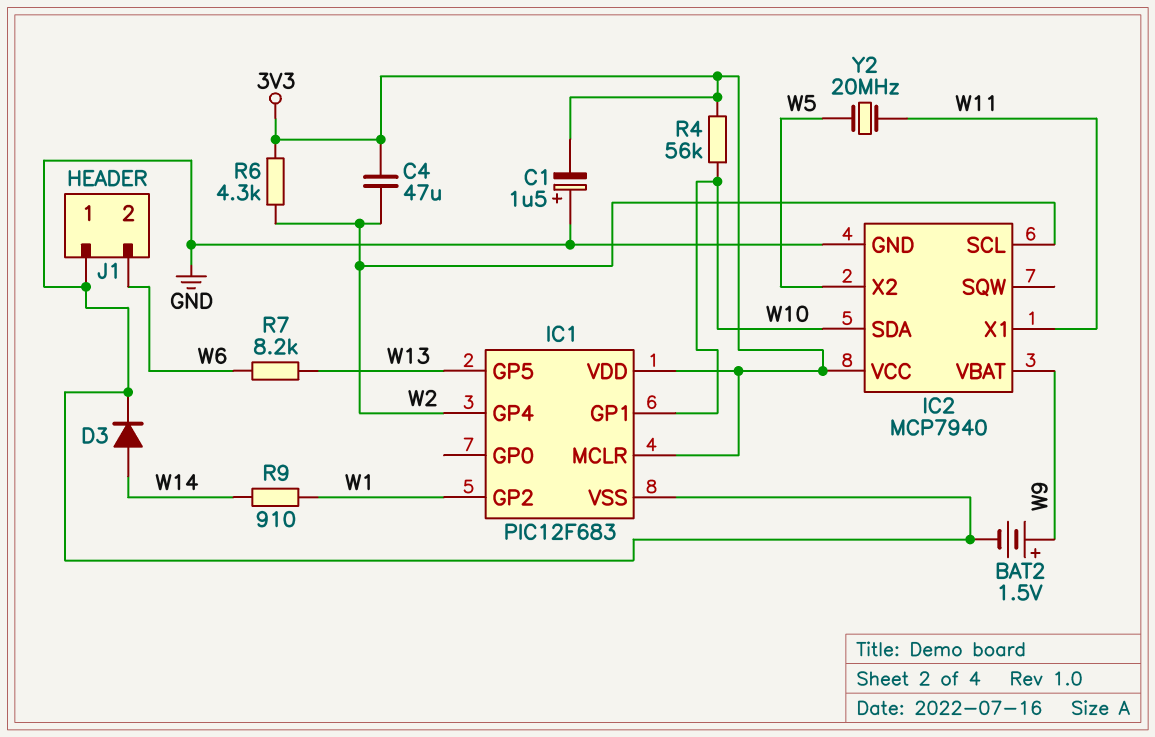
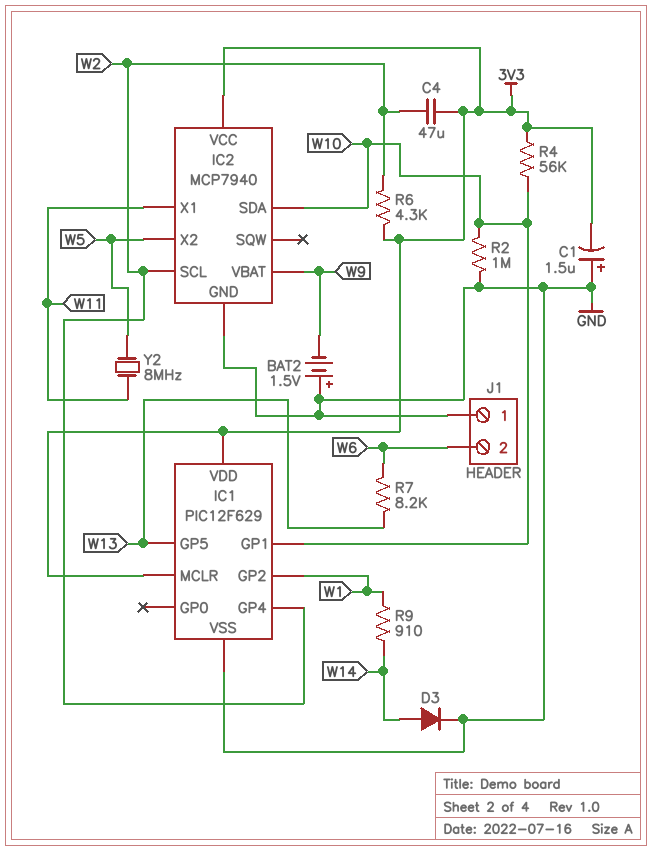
BAT2: 1.5V (plus W9, minus GND) -> 1.5V (plus GND, minus W9)
IC1: PIC12F683 -> PIC12F629
R2: none -> 1M (GND, W10)
Y2: 20MHz (W5, W11) -> 8MHz (W5, W11)

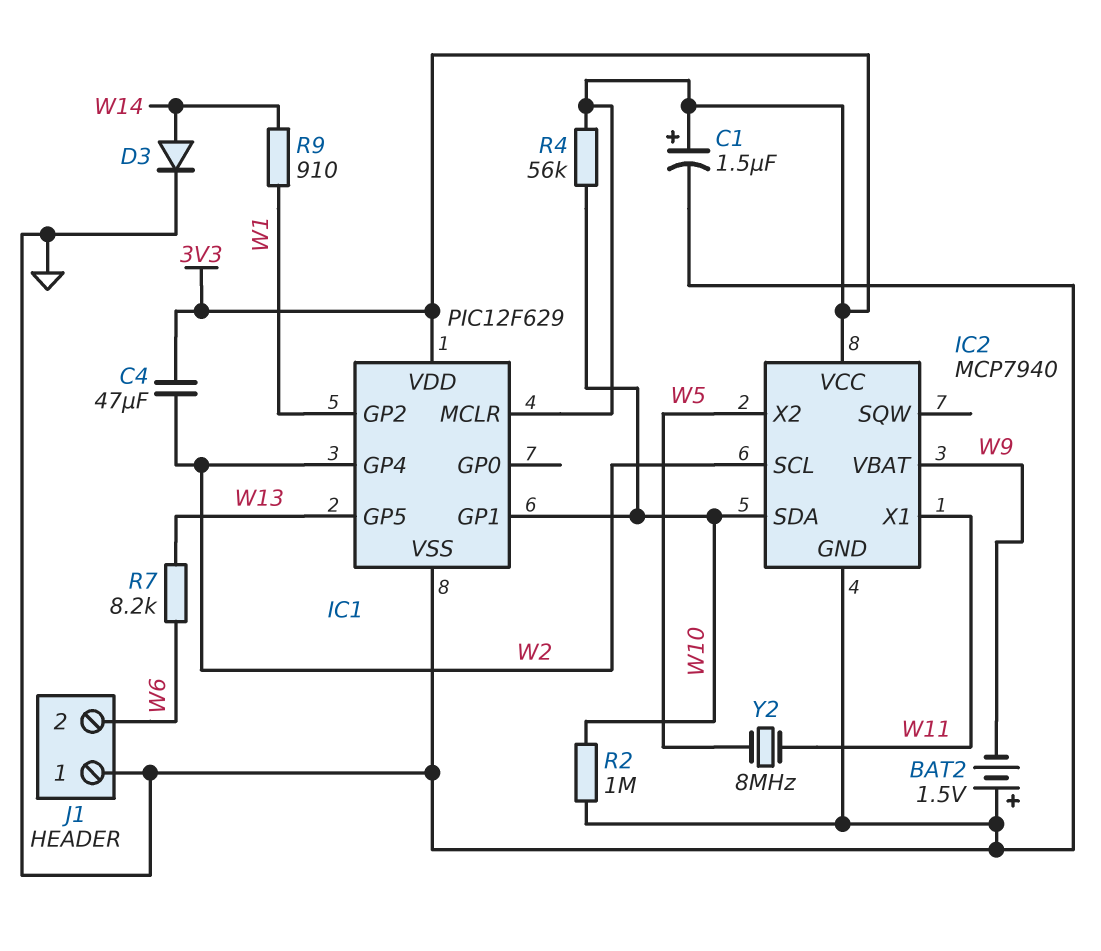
C1: 1.5uF (plus GND, minus 3V3) -> 1.5uF (plus 3V3, minus GND)
R6: 4.3k (3V3, W2) -> none

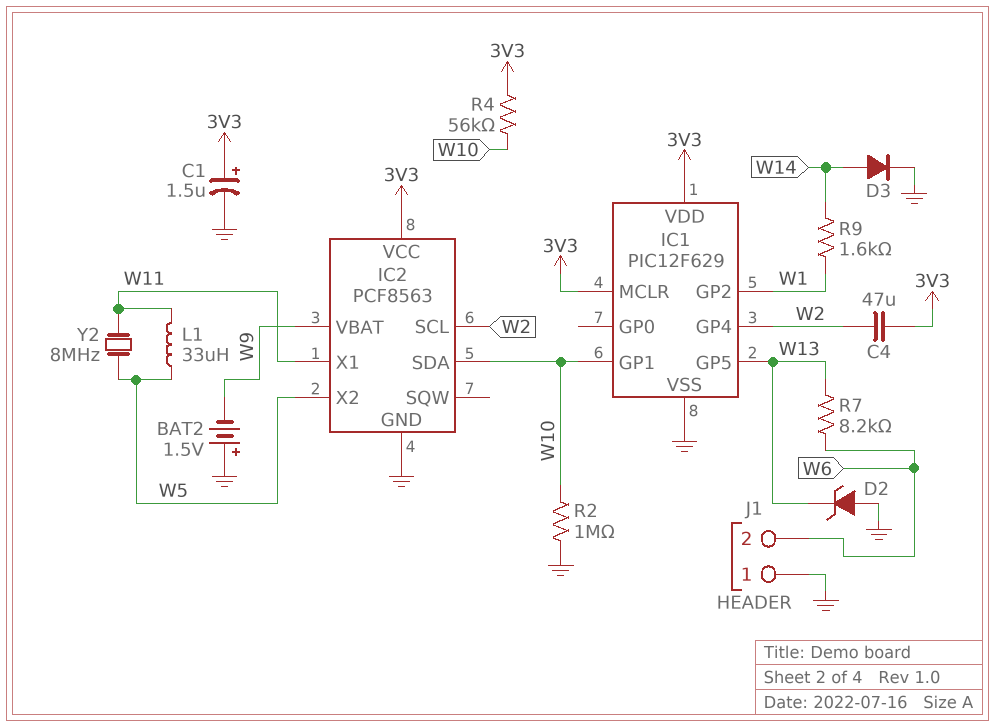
D2: none -> zener (A GND, K W13)
IC2: MCP7940 -> PCF8563
L1: none -> 33uH (W5, W11)
R9: 910 (W1, W14) -> 1.6k (W1, W14)

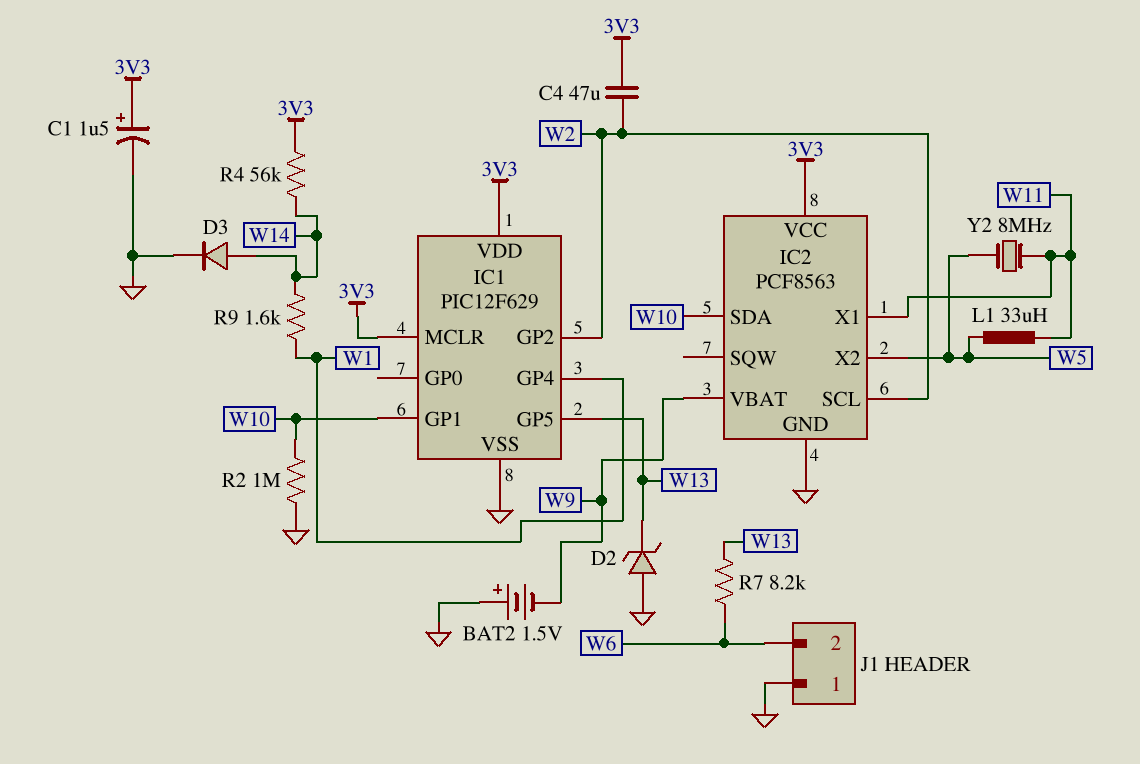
IC1 pin GP2: W1 -> W2
IC1 pin GP4: W2 -> W1
R4: 56k (3V3, W10) -> 56k (3V3, W14)

